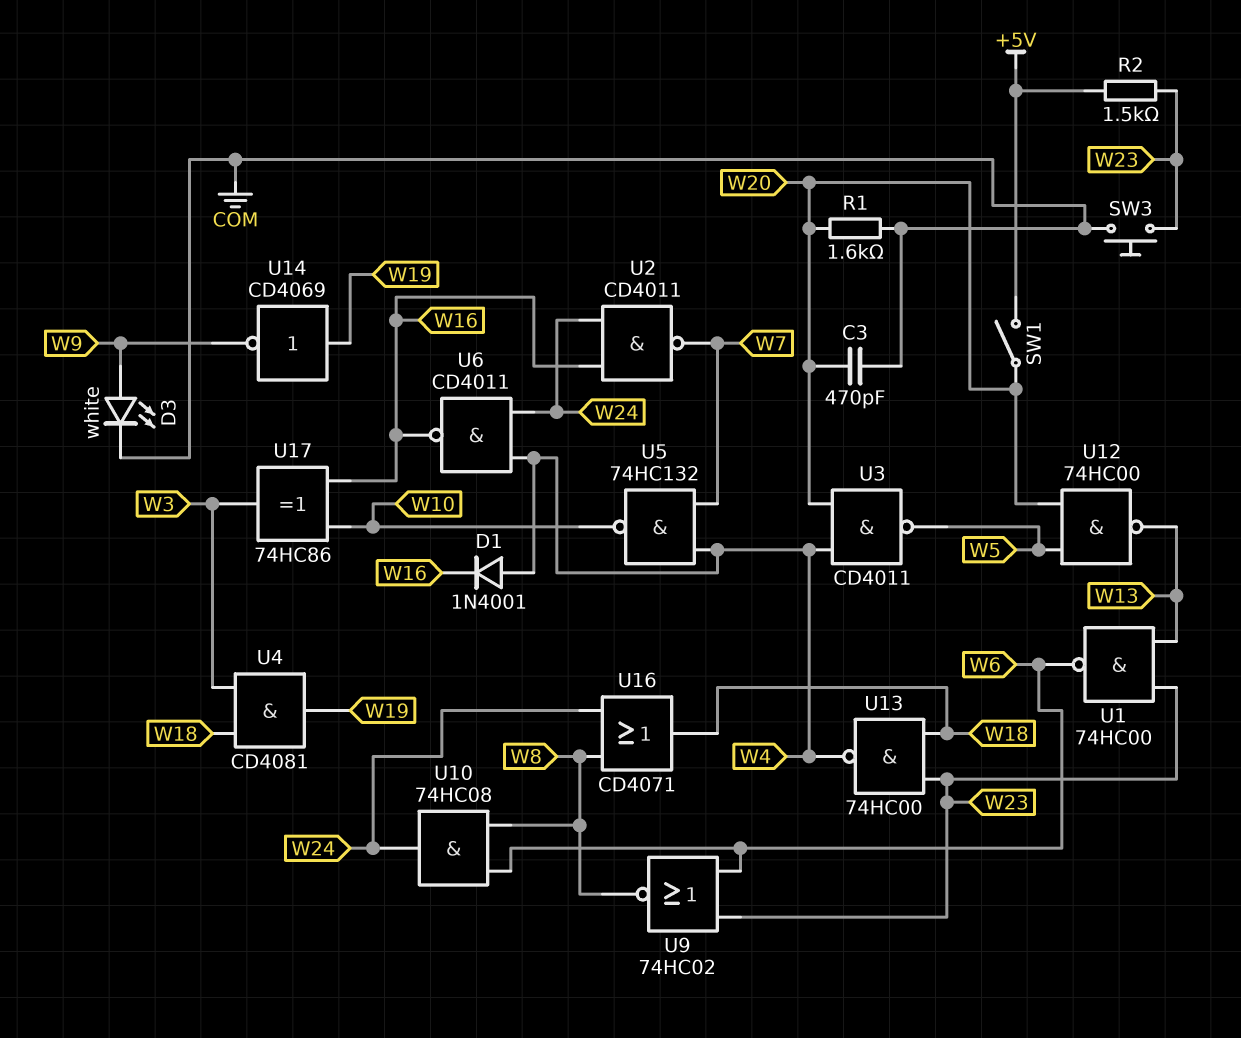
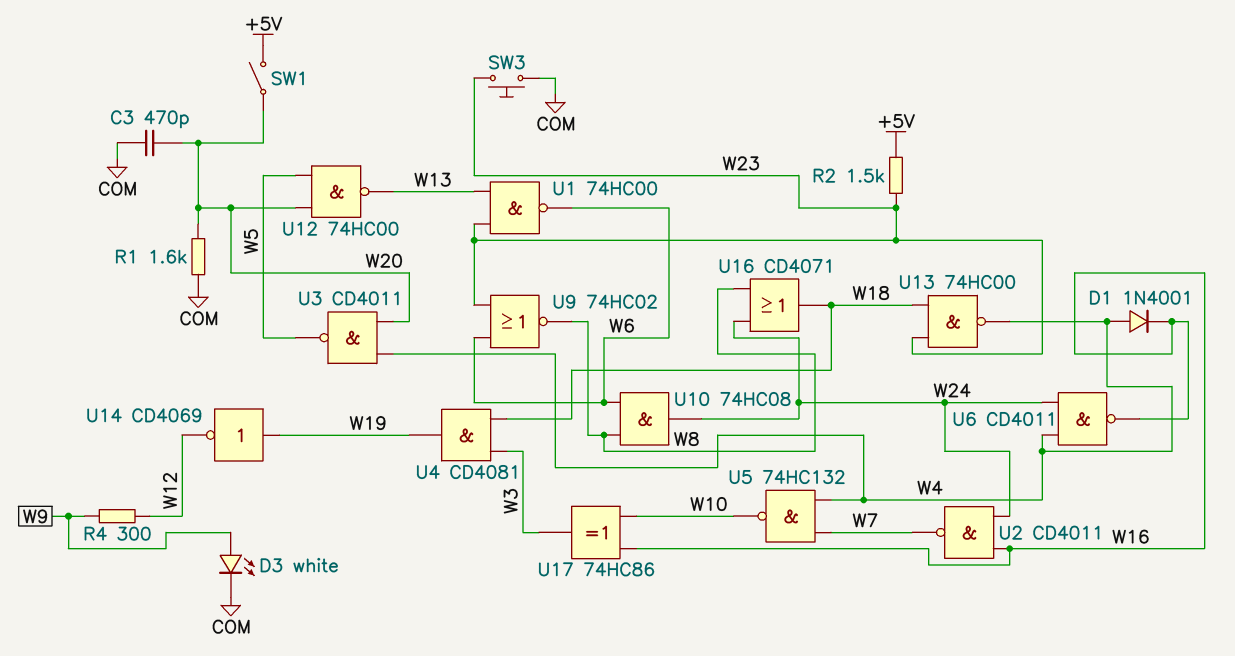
R4: none -> 300 (W9, W12)
U14: NOT CD4069 (in W19, out W9) -> NOT CD4069 (in W19, out W12)

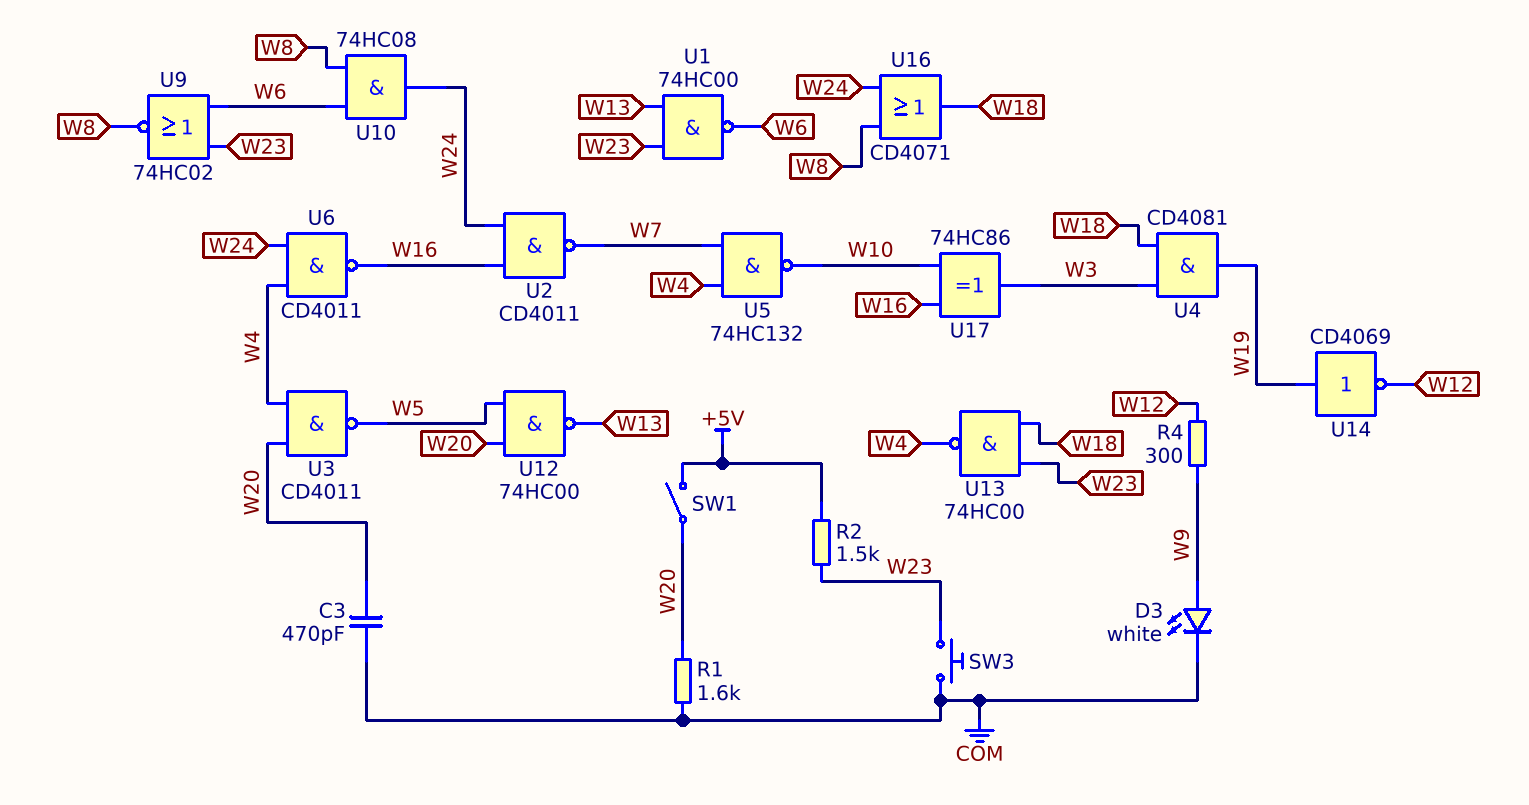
D1: diode 1N4001 (A W4, K W16) -> none

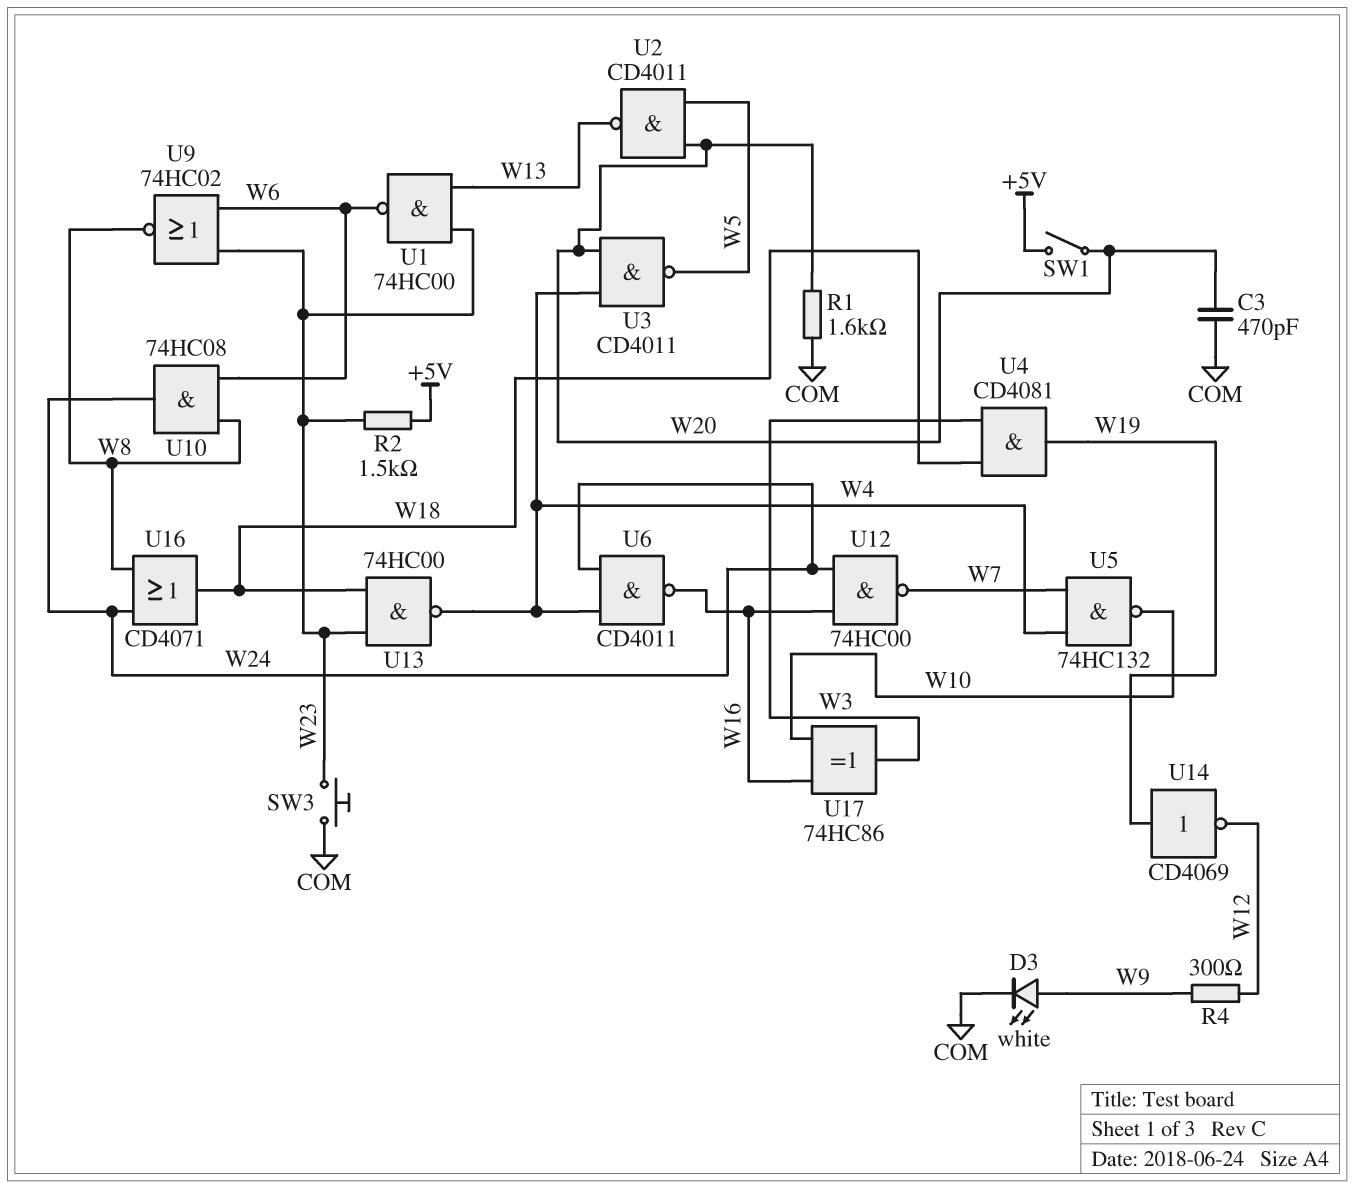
U2: NAND CD4011 (in W16, in W24, out W7) -> NAND CD4011 (in W5, in W20, out W13)
U12: NAND 74HC00 (in W5, in W20, out W13) -> NAND 74HC00 (in W16, in W24, out W7)

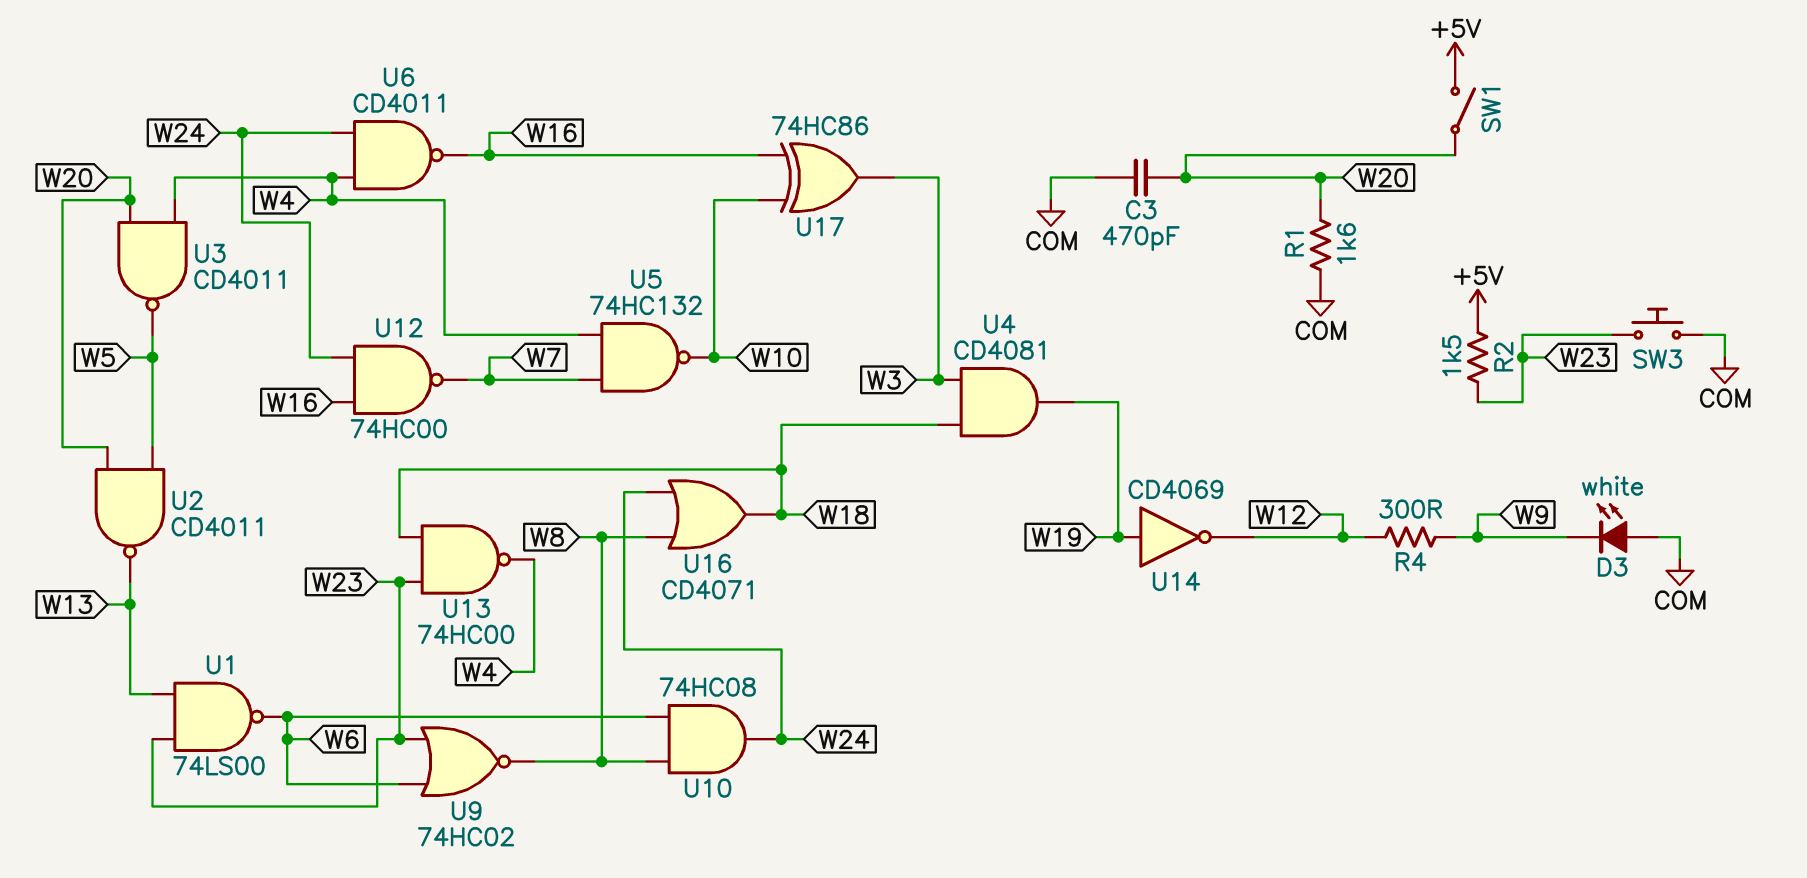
D3: LED white (A W9, K COM) -> LED white (A COM, K W9)
U1: NAND 74HC00 (in W13, in W23, out W6) -> NAND 74LS00 (in W13, in W23, out W6)

